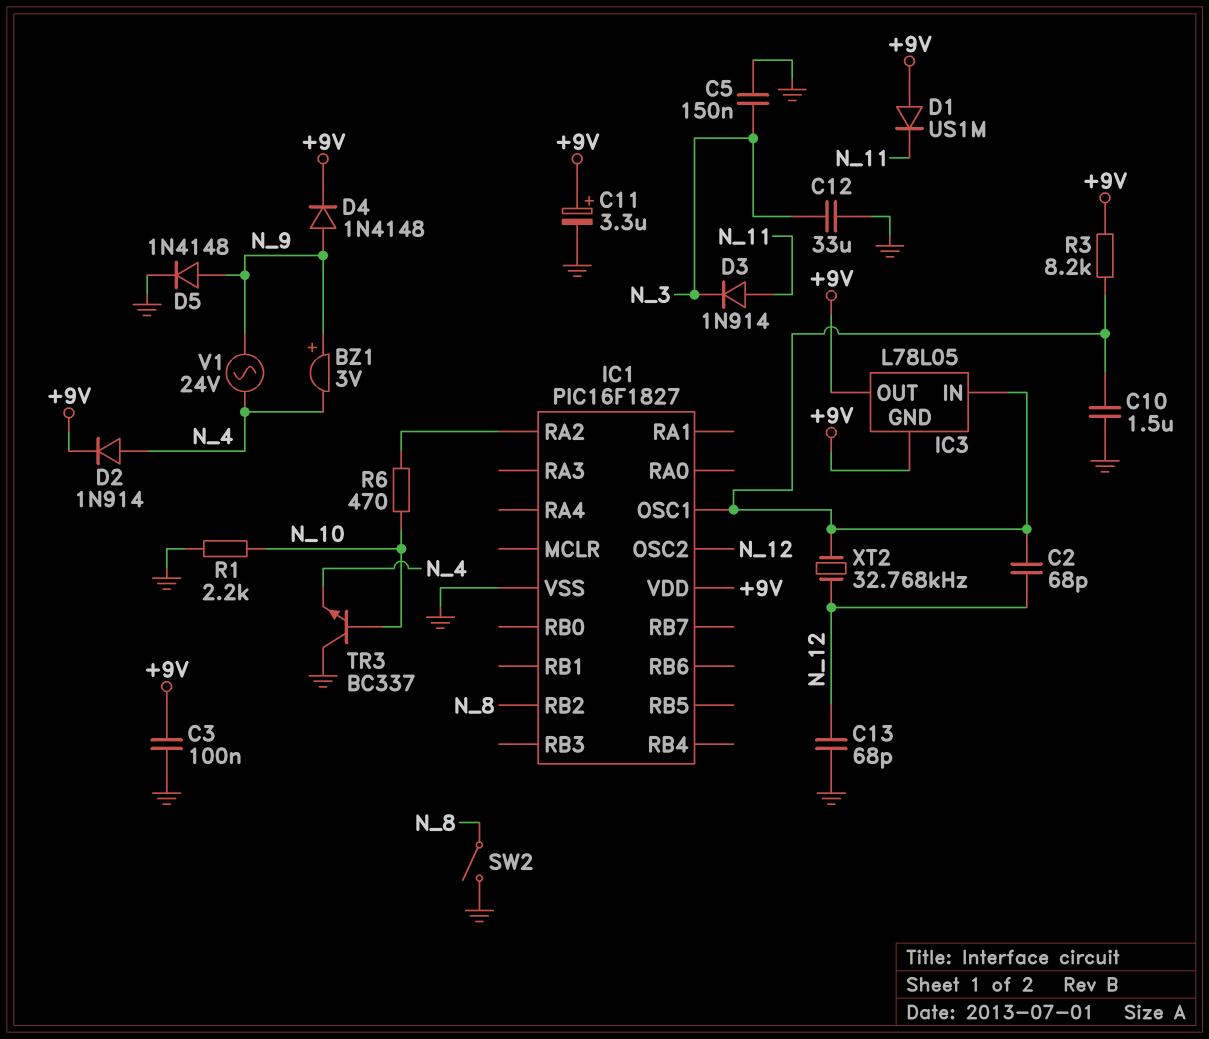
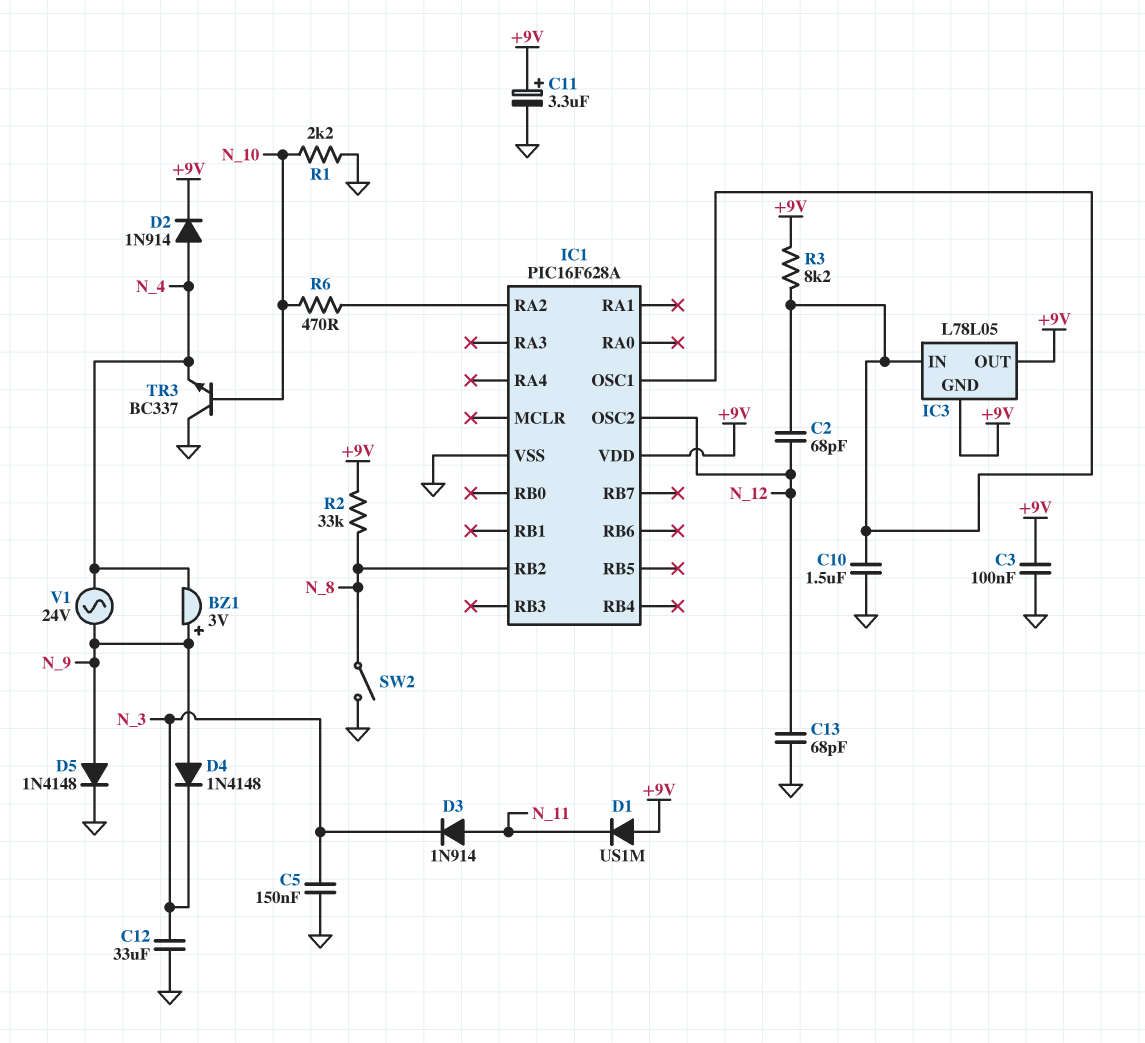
D4: diode 1N4148 (A N_9, K +9V) -> diode 1N4148 (A N_9, K N_3)
IC1: PIC16F1827 -> PIC16F628A
R2: none -> 33k (+9V, N_8)
XT2: 32.768kHz (IC1/OSC1, N_12) -> none

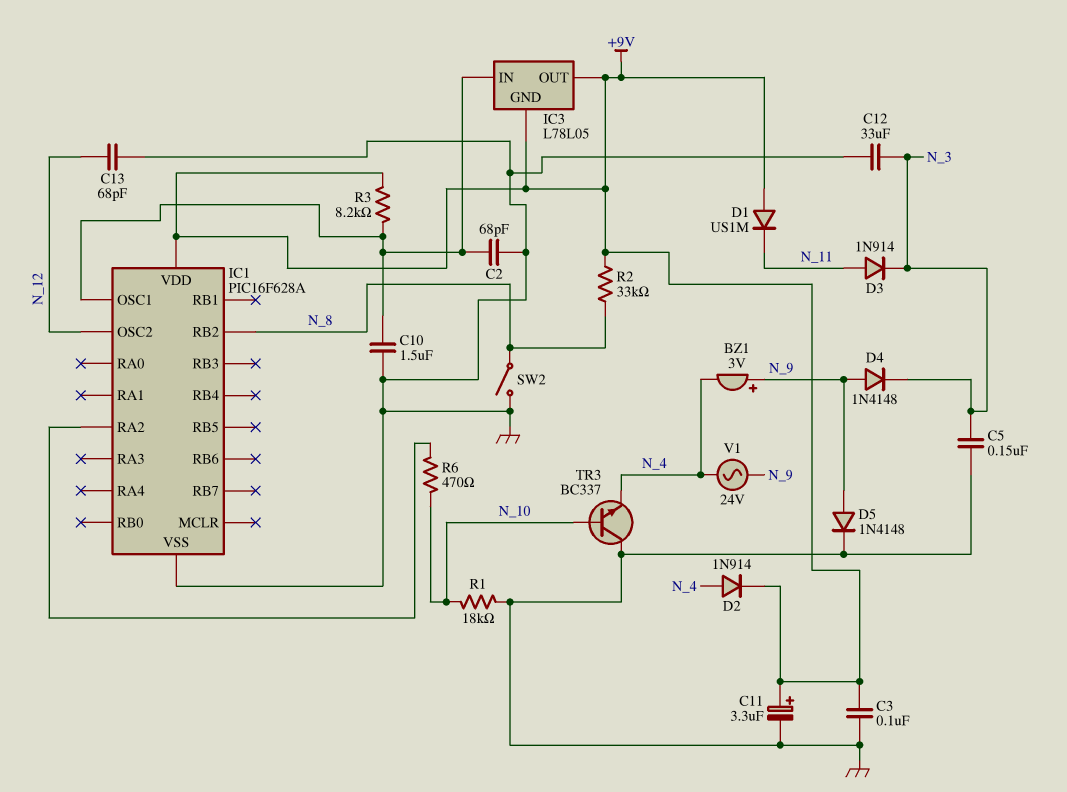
C2: 68pF (IC1/OSC1, N_12) -> 68pF (GND, IC1/OSC1)
R1: 2.2k (GND, N_10) -> 18k (GND, N_10)

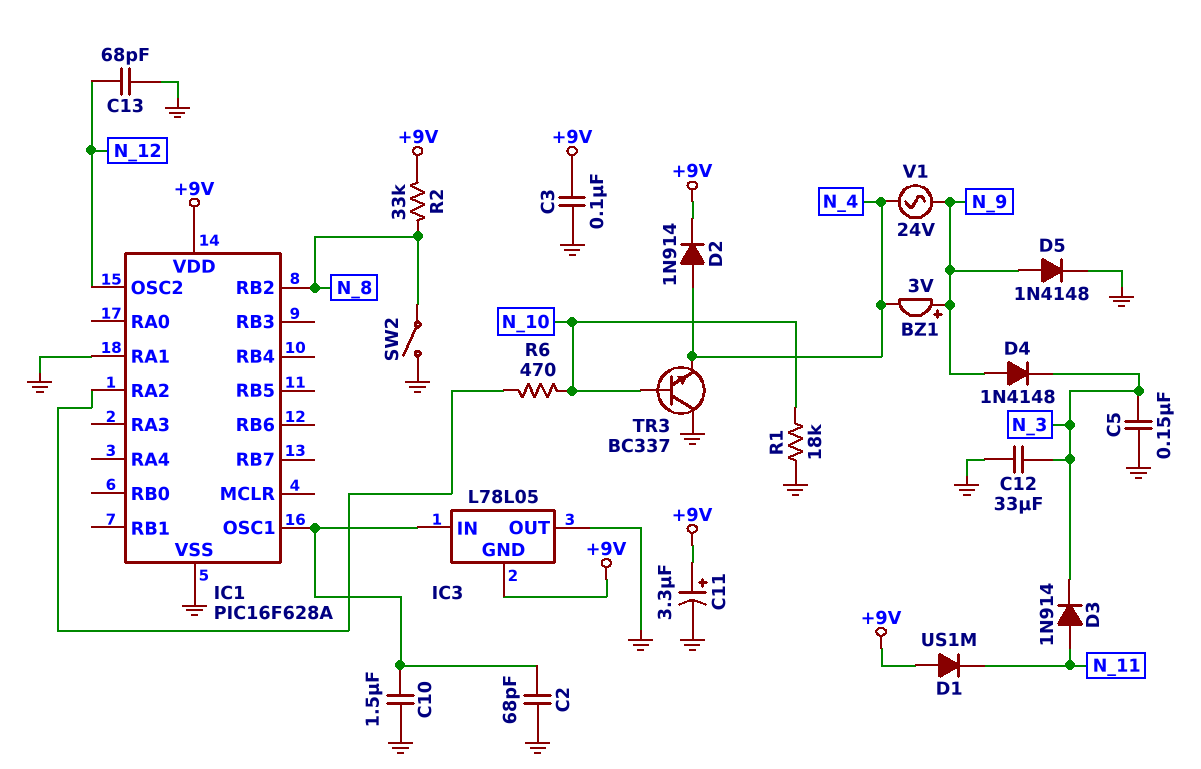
IC1 pin RA1: none -> GND
IC3 pin OUT: +9V -> GND
R3: 8.2k (+9V, IC1/OSC1) -> none

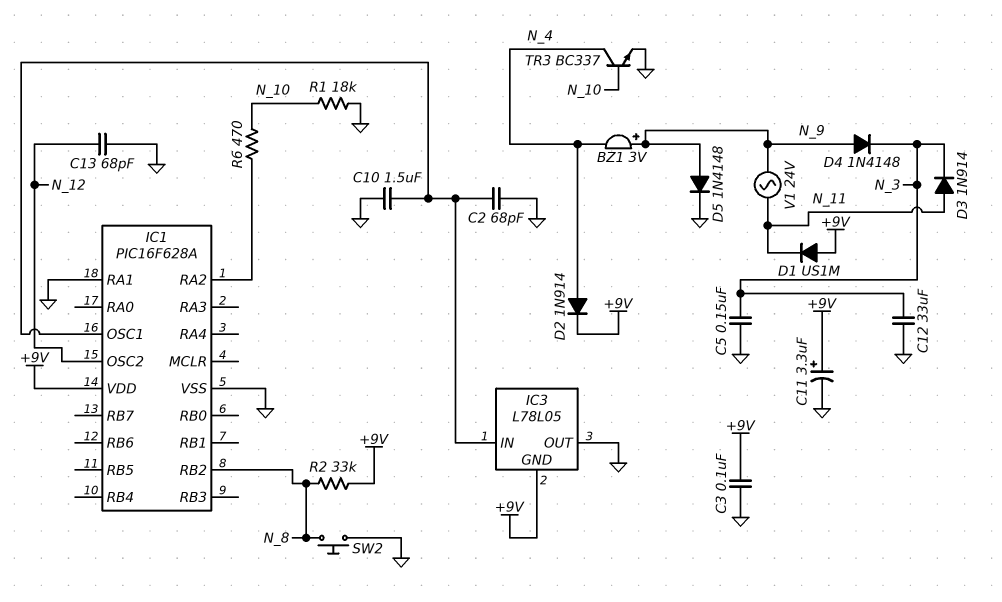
SW2: switch (GND, N_8) -> button (GND, N_8)
TR3: NPN BC337 (B N_10, C GND, E N_4) -> NPN BC337 (B N_10, C N_4, E GND)
V1: AC 24V (N_4, N_9) -> AC 24V (N_9, N_11)

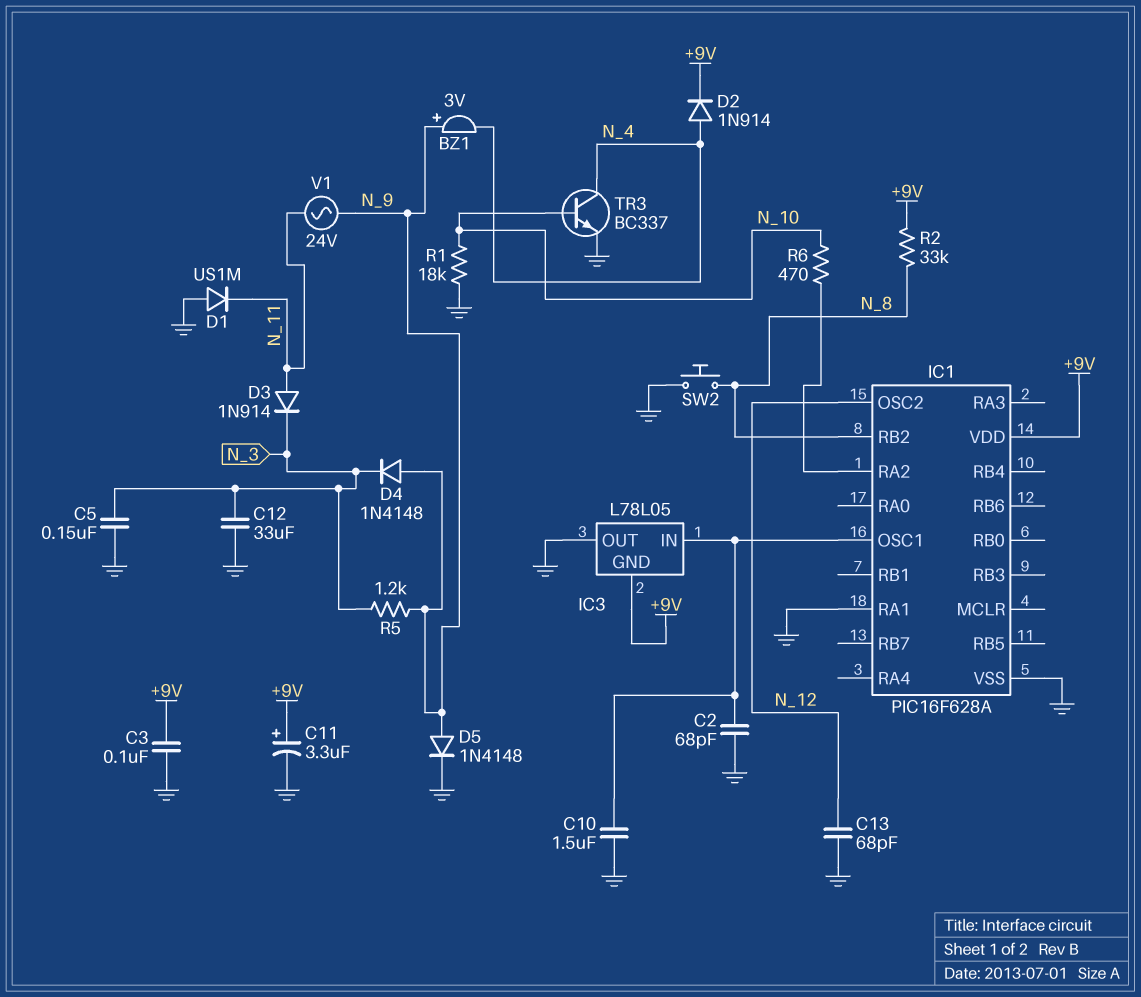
D1: diode US1M (A +9V, K N_11) -> diode US1M (A GND, K N_11)
R5: none -> 1.2k (N_3, N_9)

